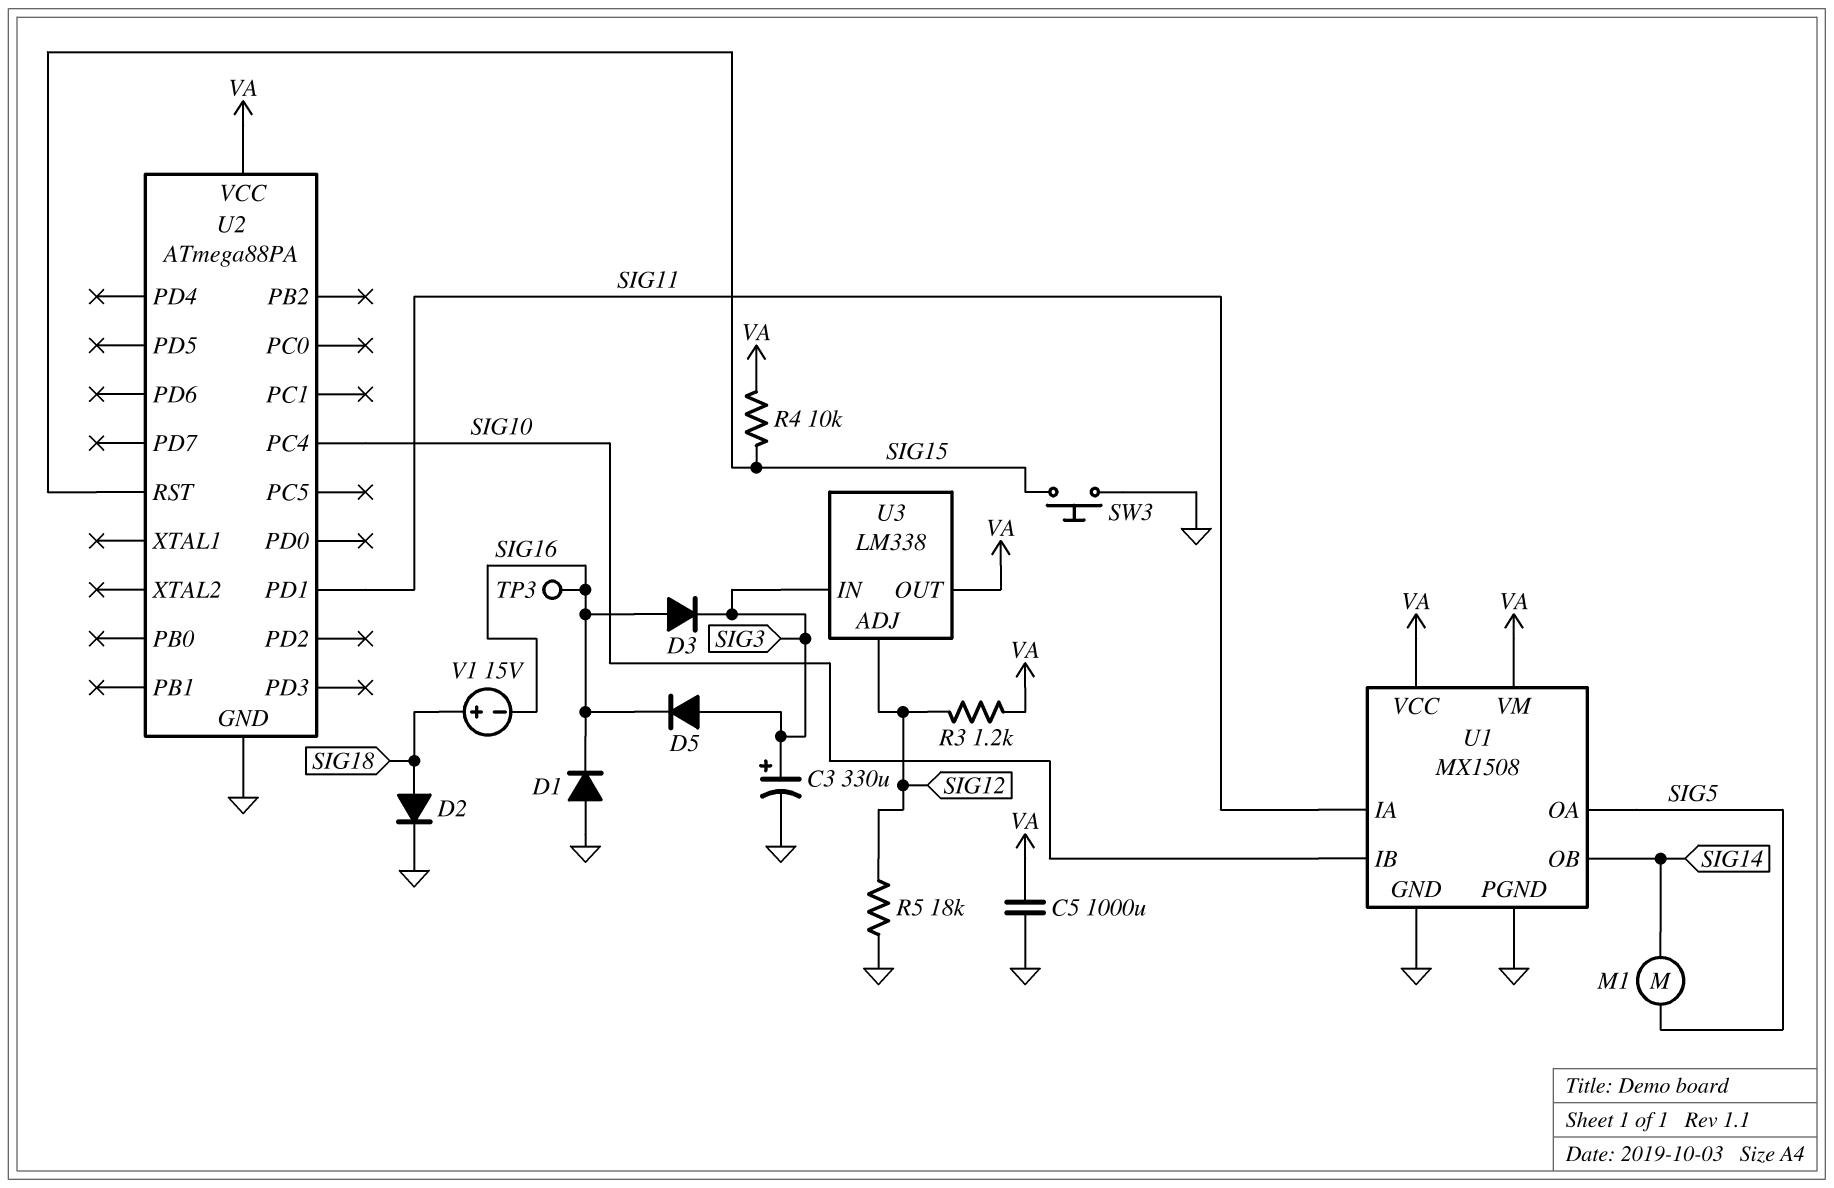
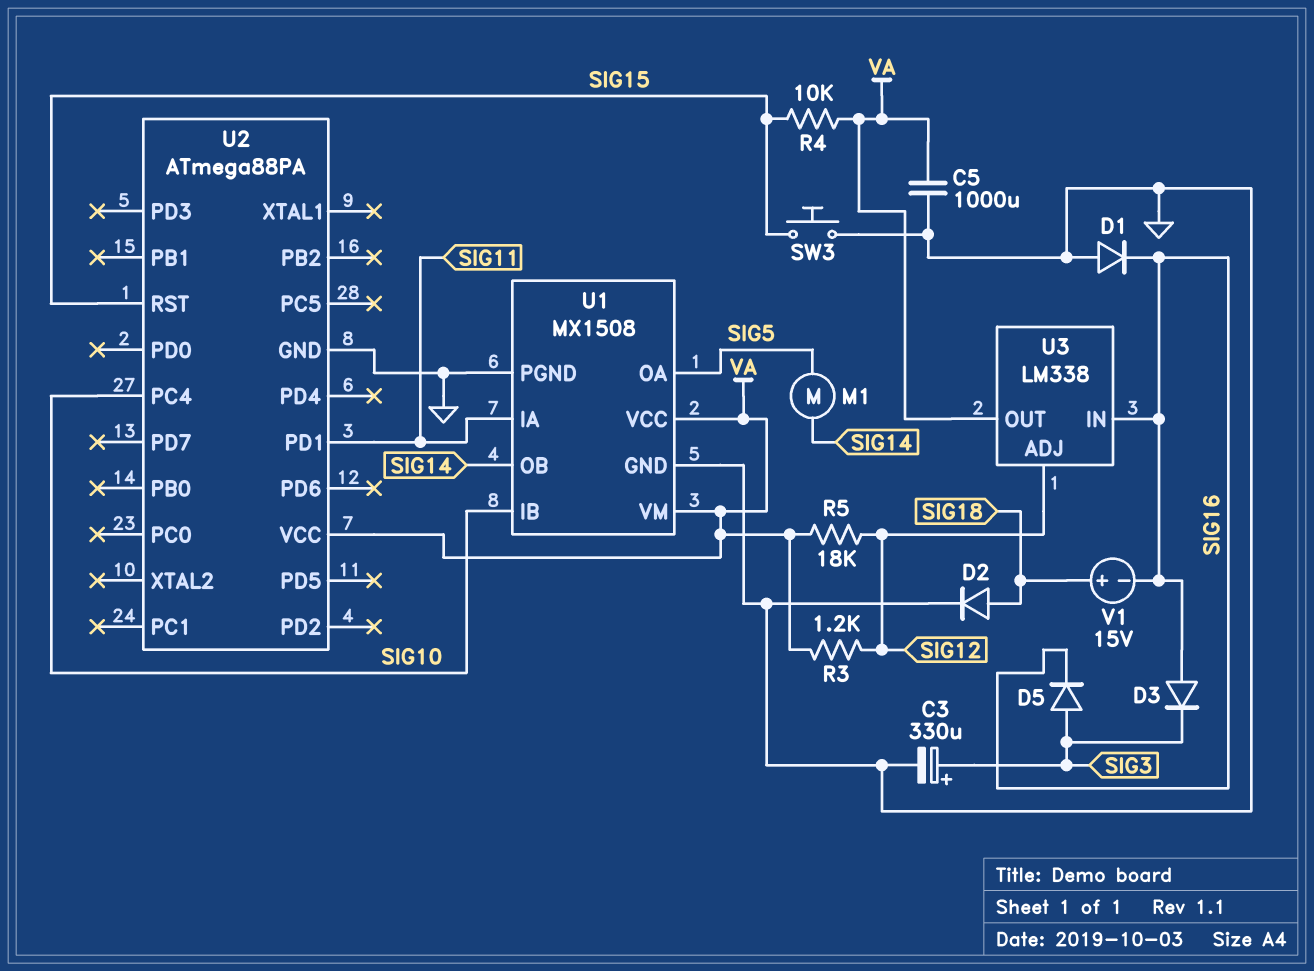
R5: 18k (GND, SIG12) -> 18k (SIG12, VA)
TP3: test point (SIG16) -> none
U3 pin IN: SIG3 -> SIG16

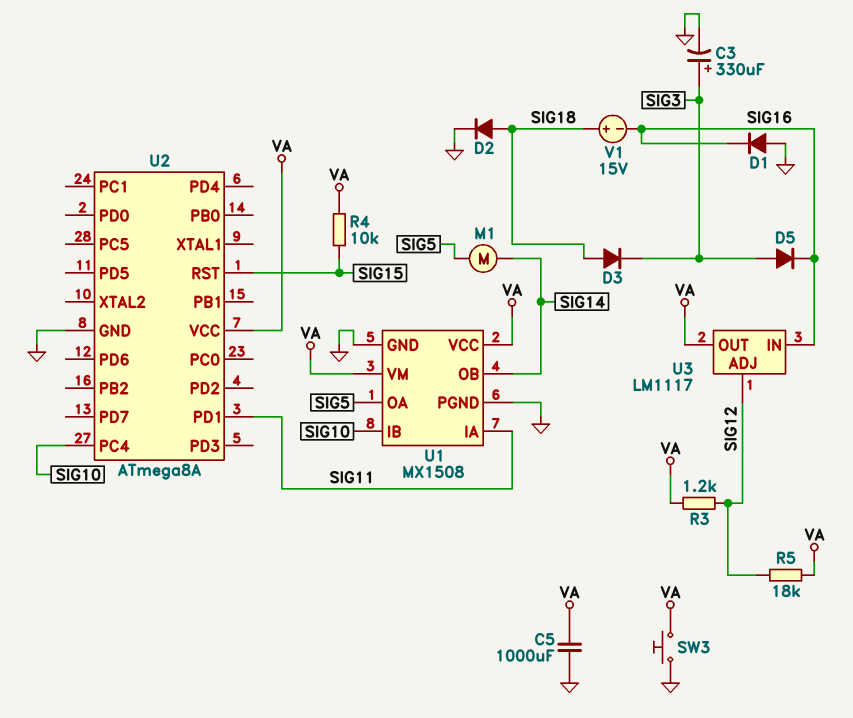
D3: diode (A SIG16, K SIG3) -> diode (A SIG18, K SIG3)
SW3: button (GND, SIG15) -> button (GND, VA)
U2: ATmega88PA -> ATmega8A
U3: LM338 -> LM1117

